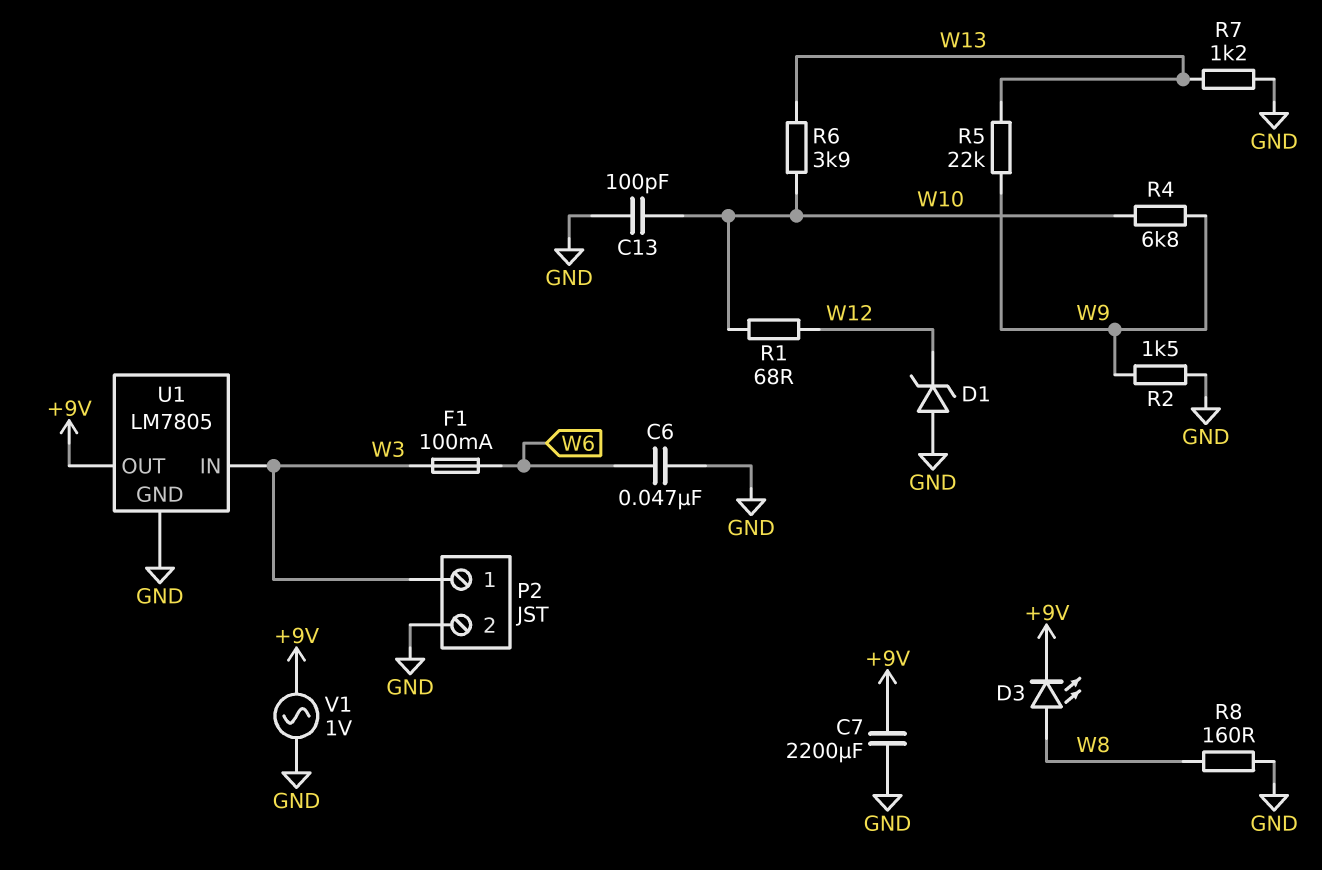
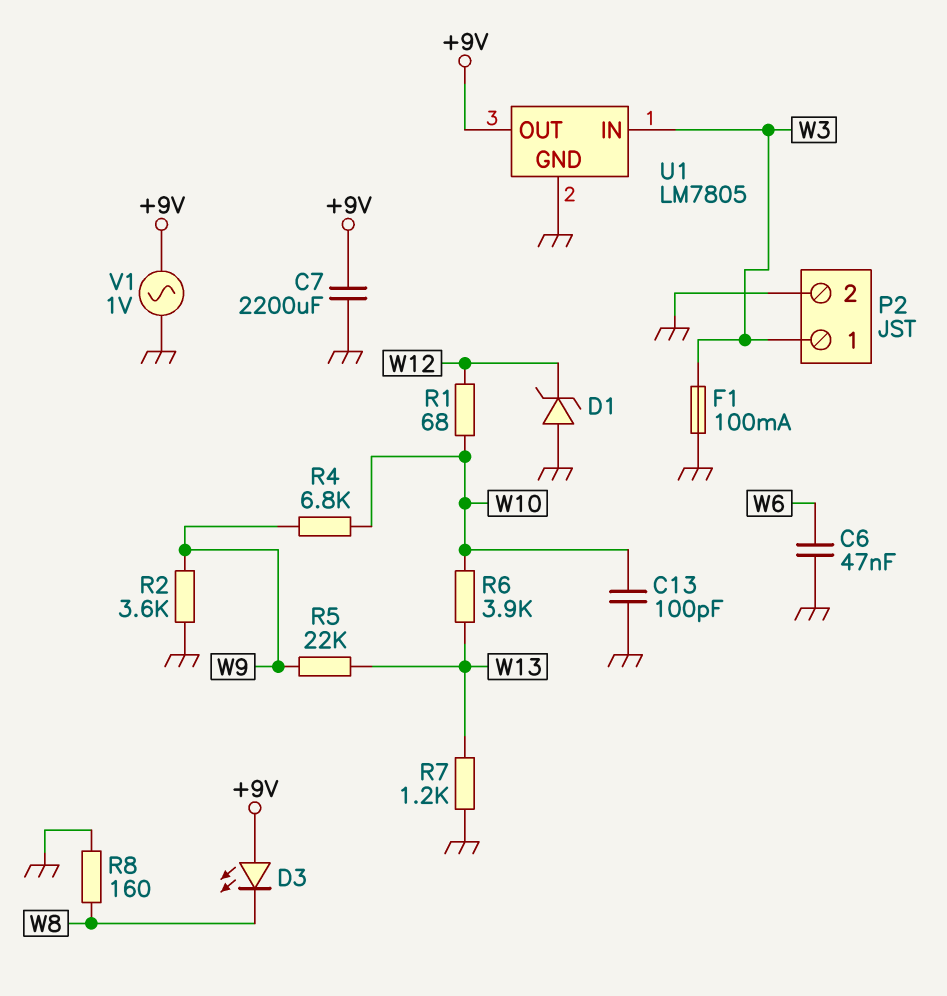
D3: LED (A W8, K +9V) -> LED (A +9V, K W8)
F1: 100mA (W3, W6) -> 100mA (GND, W3)
R2: 1.5k (GND, W9) -> 3.6k (GND, W9)

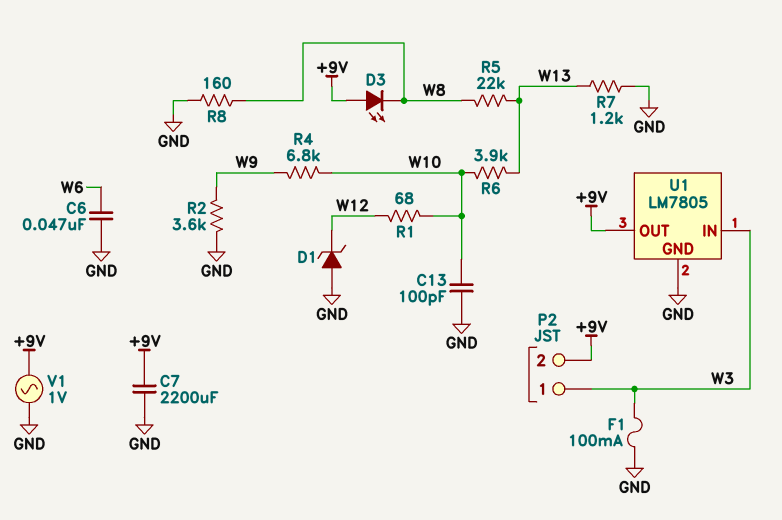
P2 pin 2: GND -> +9V
R5: 22k (W9, W13) -> 22k (W8, W13)

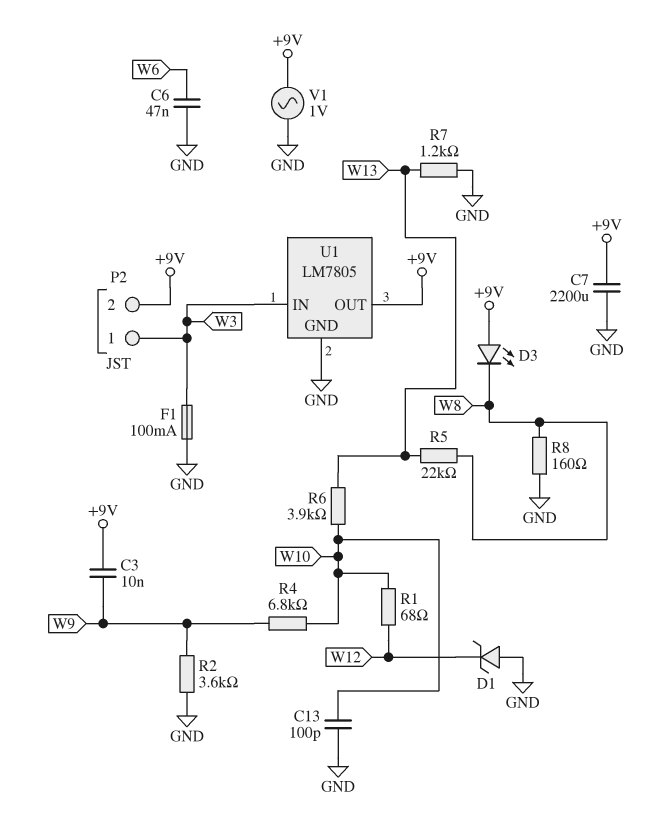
C3: none -> 10nF (+9V, W9)

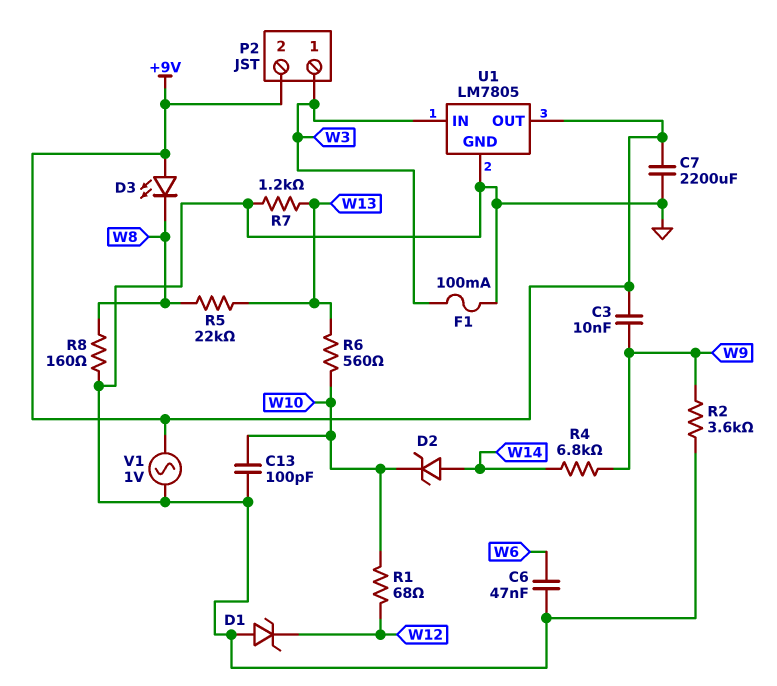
D2: none -> zener (A W14, K W10)
R4: 6.8k (W9, W10) -> 6.8k (W9, W14)
R6: 3.9k (W10, W13) -> 560 (W10, W13)

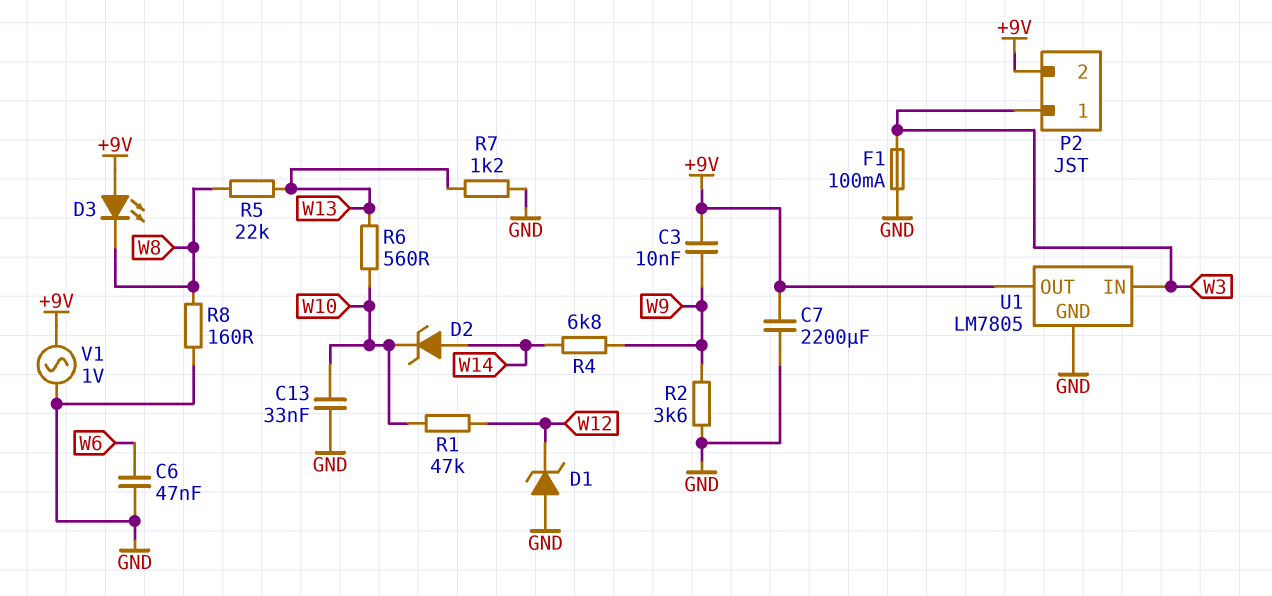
C13: 100pF (GND, W10) -> 33nF (GND, W10)
R1: 68 (W10, W12) -> 47k (W10, W12)

